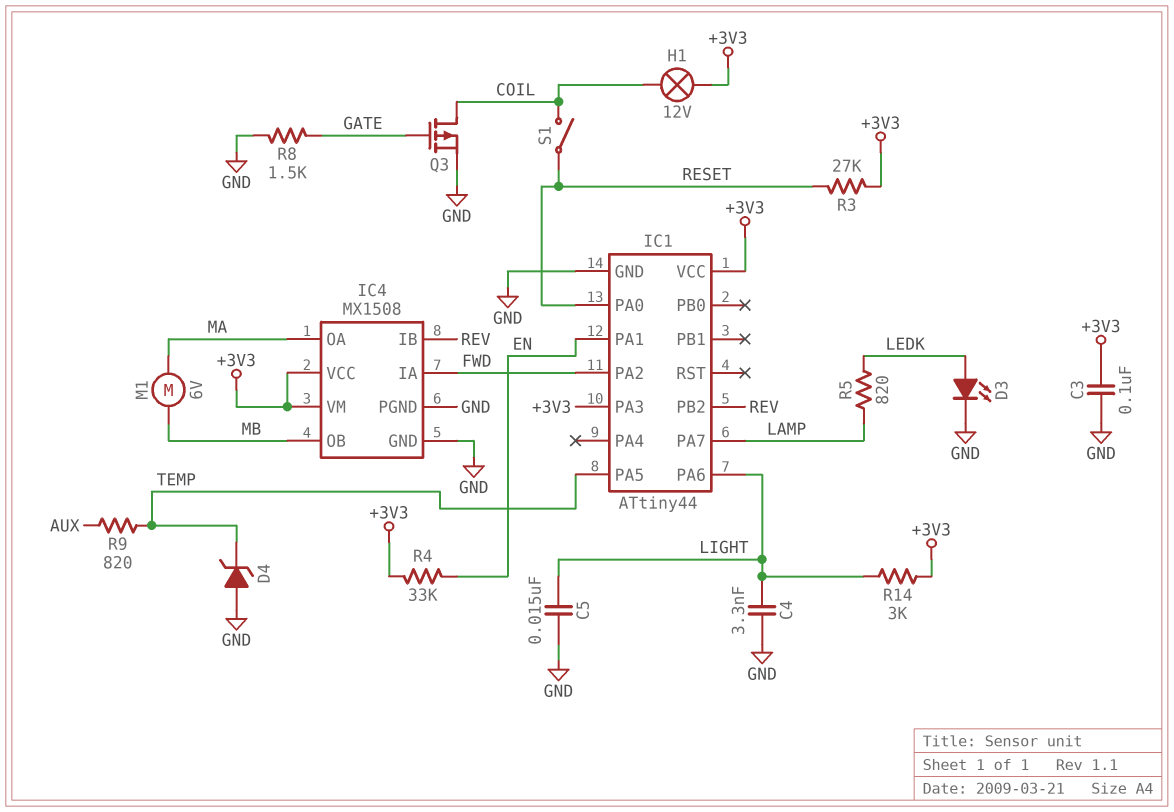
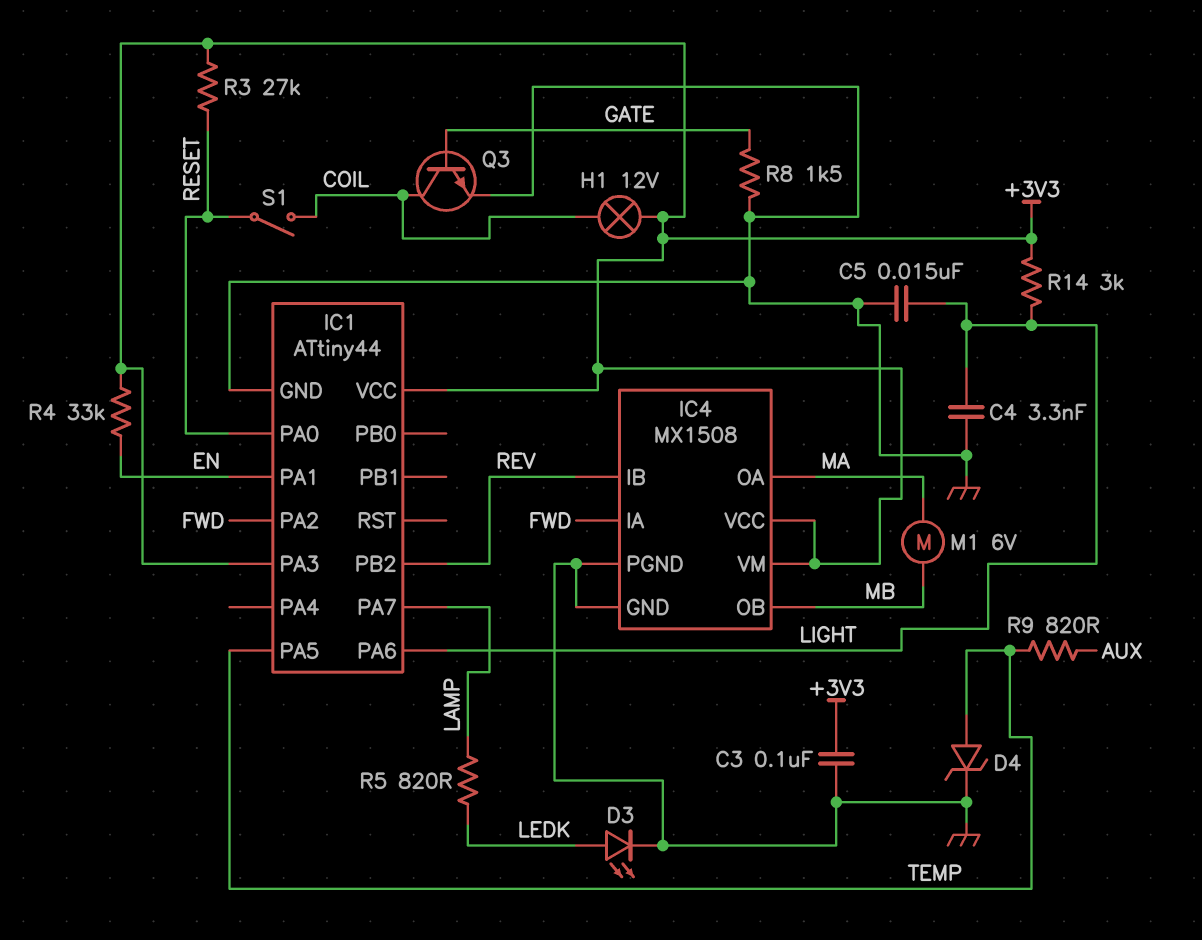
D4: zener (A GND, K TEMP) -> zener (A TEMP, K GND)
Q3: PMOS (G GATE, D COIL, S GND) -> NPN (B GATE, C COIL, E GND)

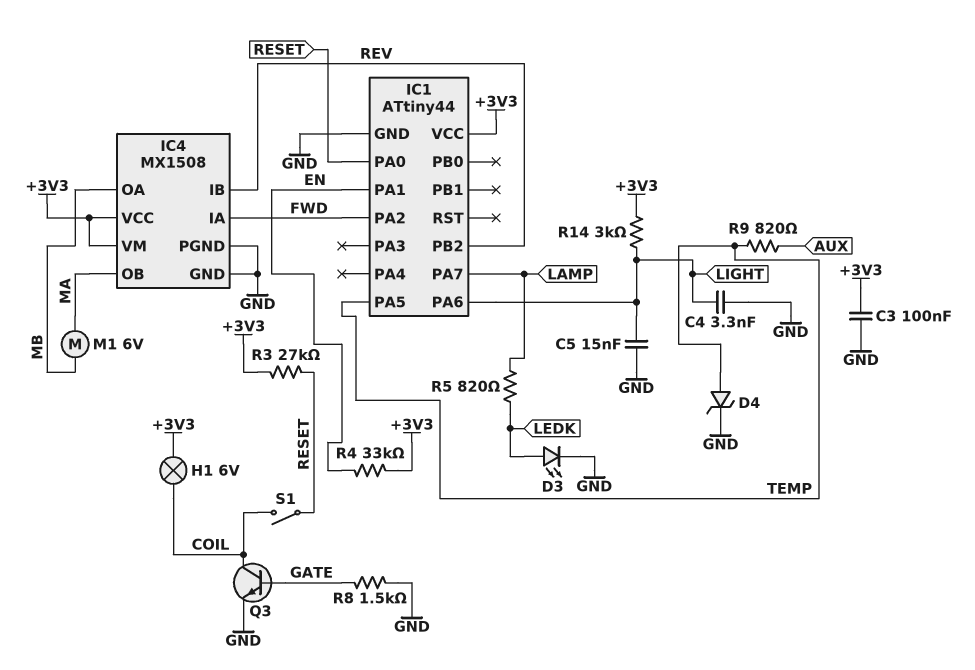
H1: lamp 12V (+3V3, COIL) -> lamp 6V (+3V3, COIL)
IC1 pin PA3: +3V3 -> none
IC4 pin OA: MA -> MB
IC4 pin OB: MB -> MA

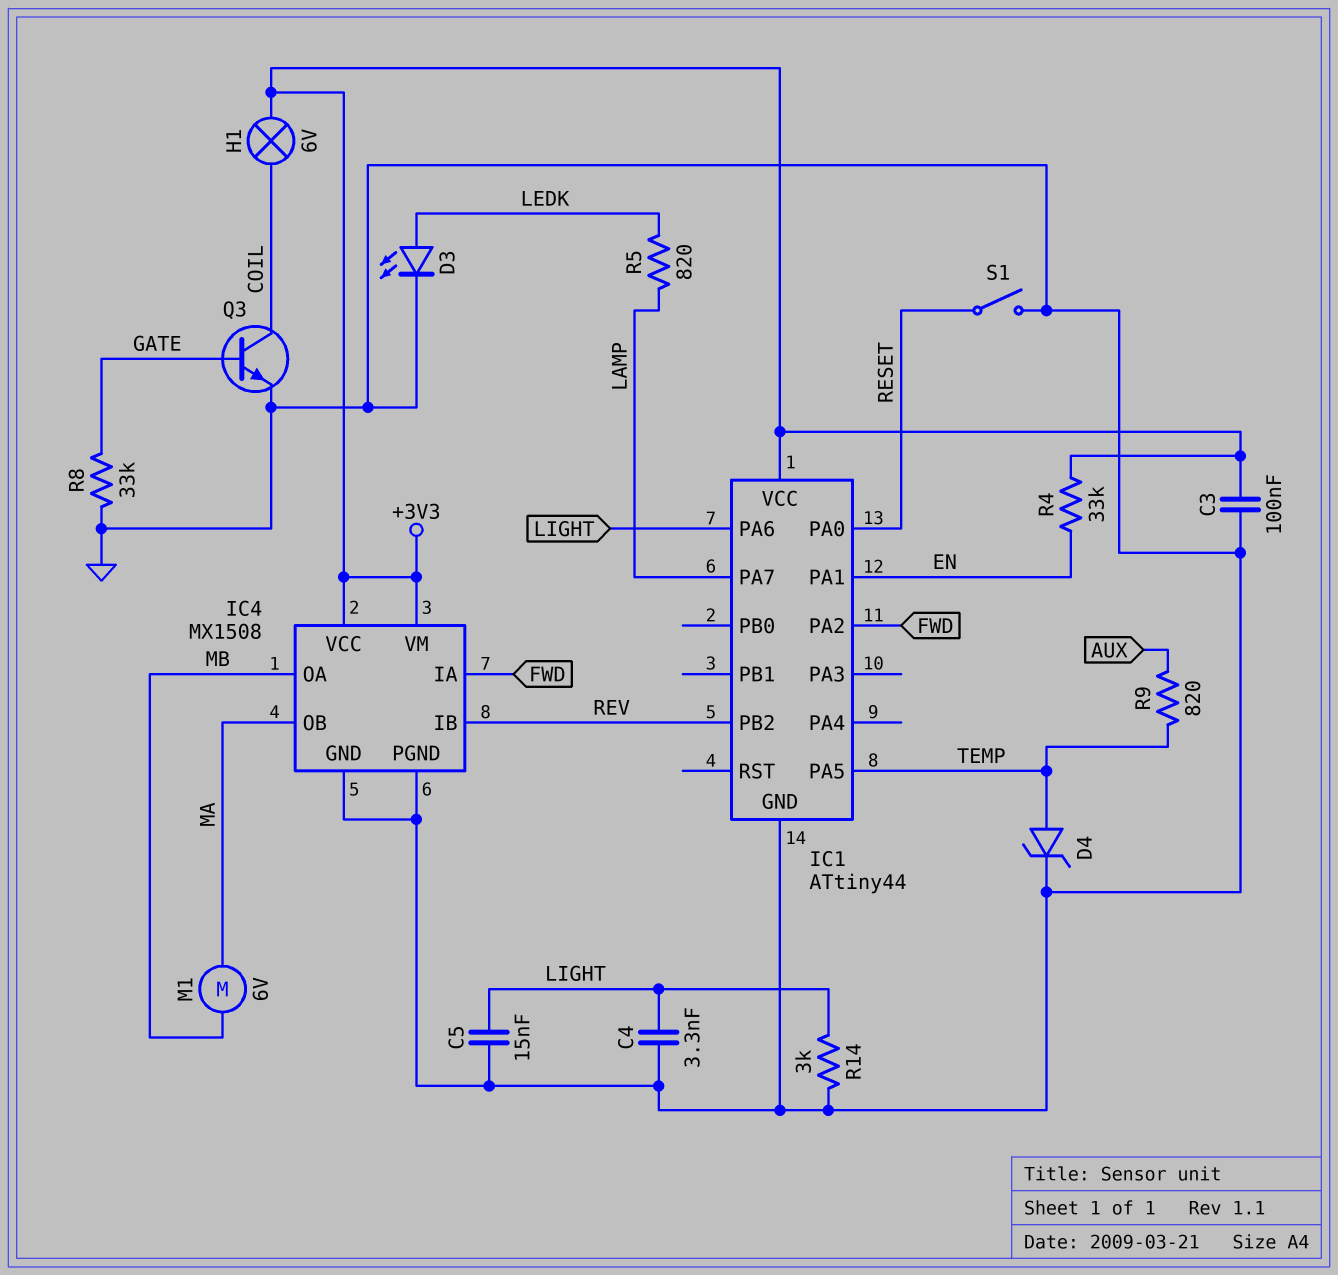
R3: 27k (+3V3, RESET) -> none
R8: 1.5k (GATE, GND) -> 33k (GATE, GND)
R14: 3k (+3V3, LIGHT) -> 3k (GND, LIGHT)
S1: switch (COIL, RESET) -> switch (GND, RESET)

